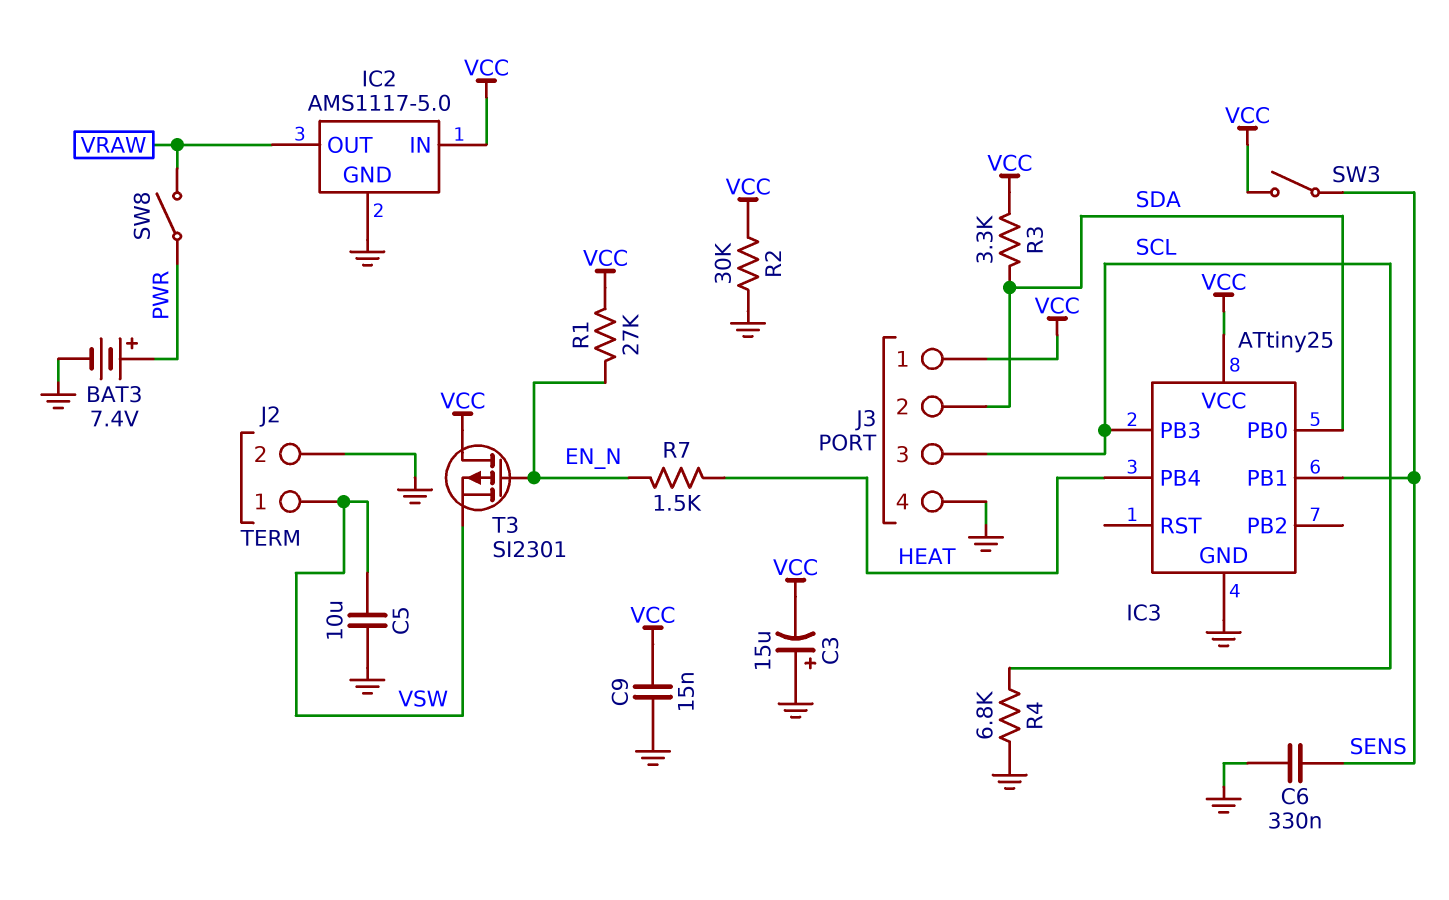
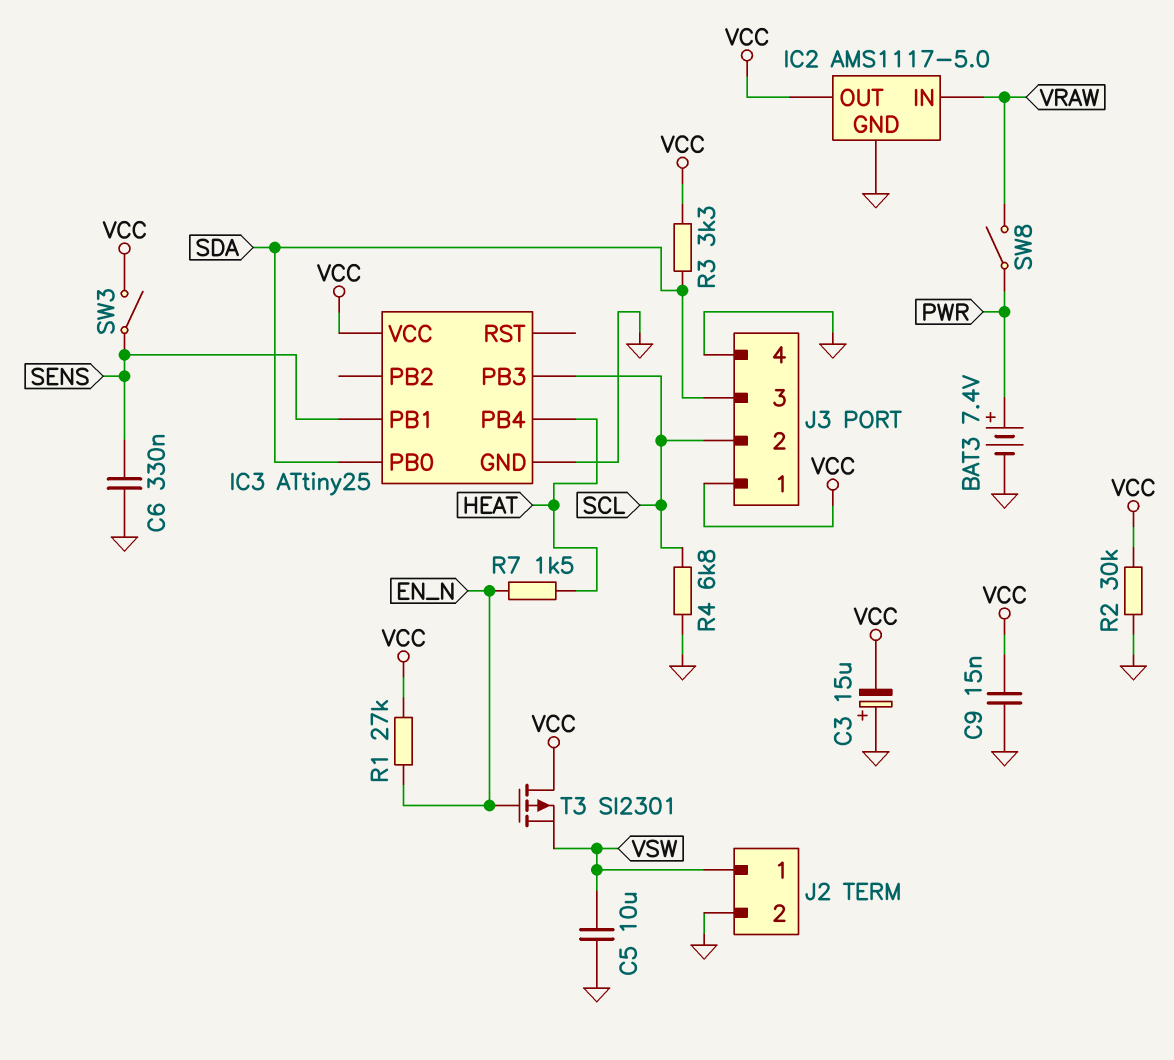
IC2 pin IN: VCC -> VRAW
IC2 pin OUT: VRAW -> VCC
J3 pin 2: SDA -> SCL
J3 pin 3: SCL -> SDA

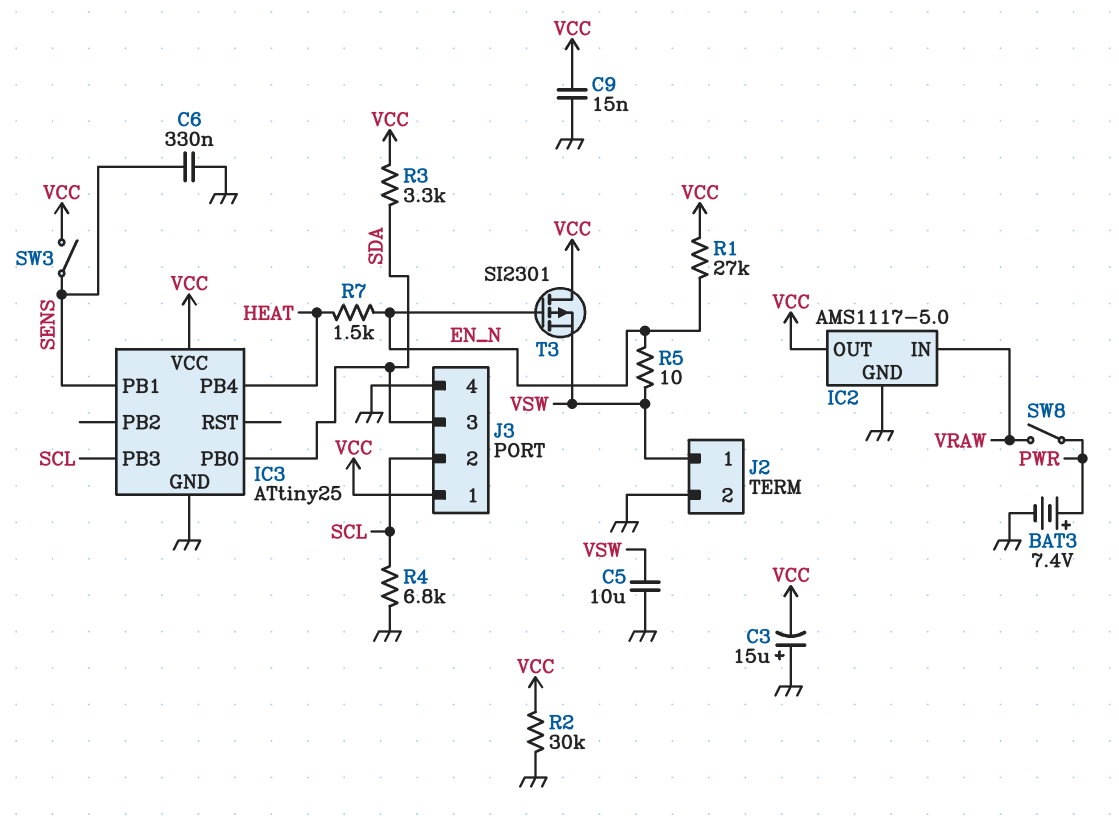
R5: none -> 10 (EN_N, VSW)

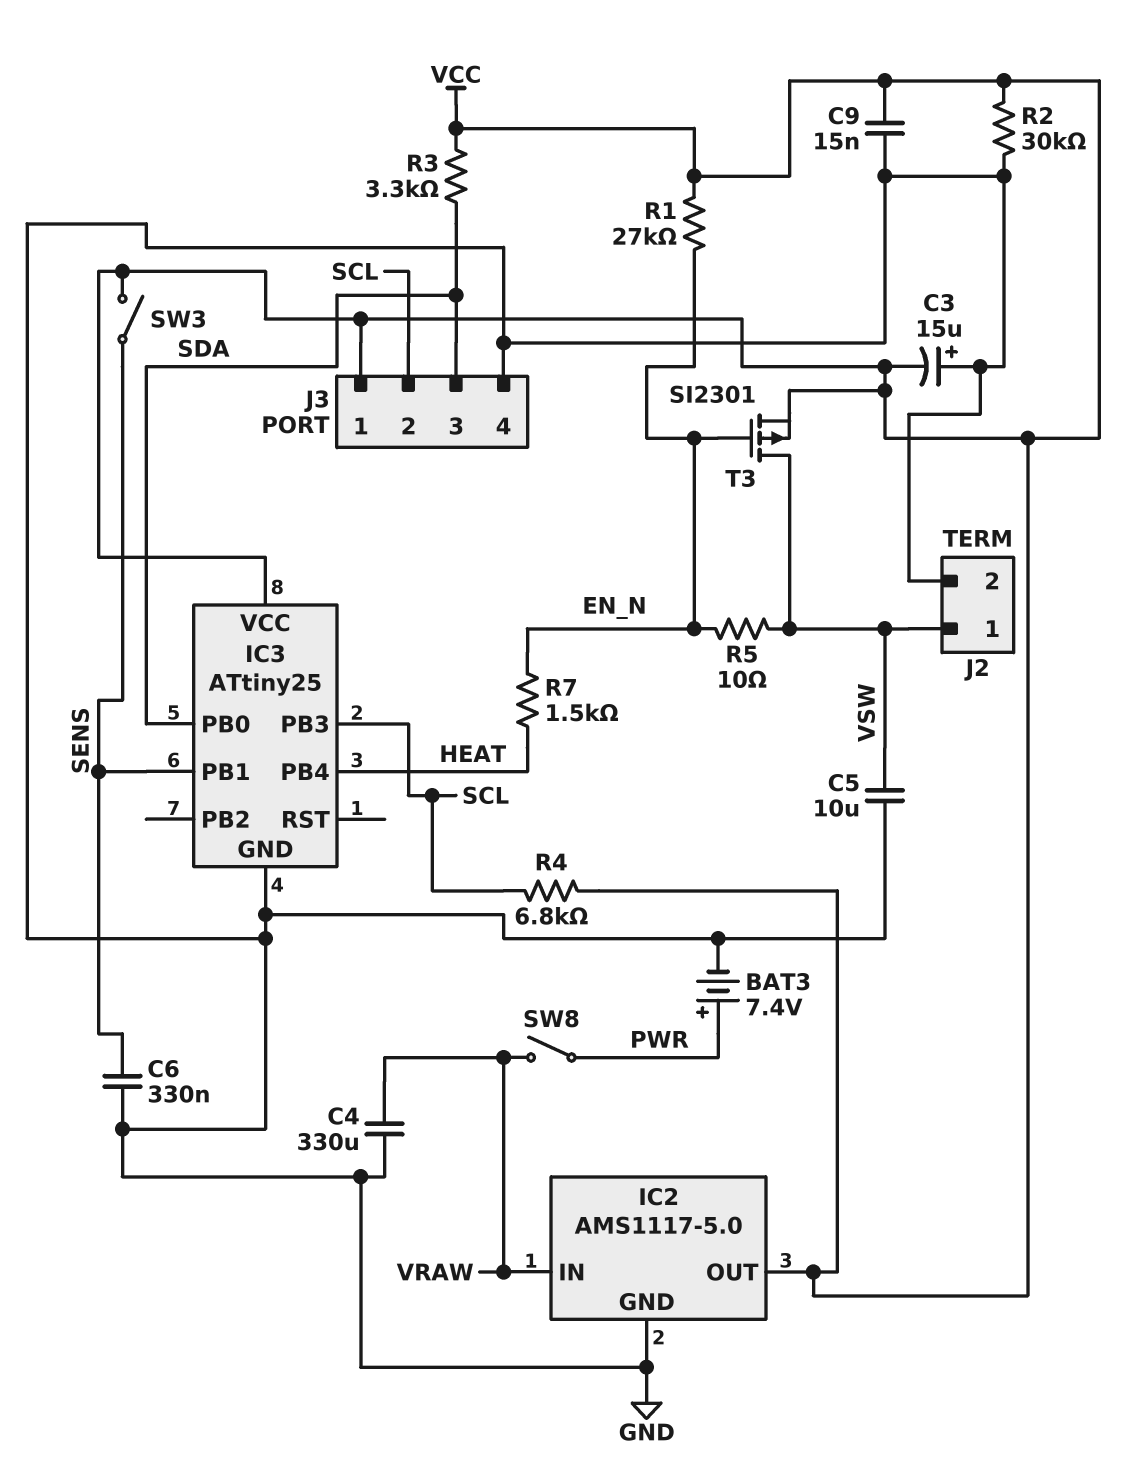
C4: none -> 330uF (GND, VRAW)
R4: 6.8k (GND, SCL) -> 6.8k (SCL, VCC)
T3: PMOS SI2301 (G EN_N, D VCC, S VSW) -> PMOS SI2301 (G EN_N, D VSW, S VCC)

